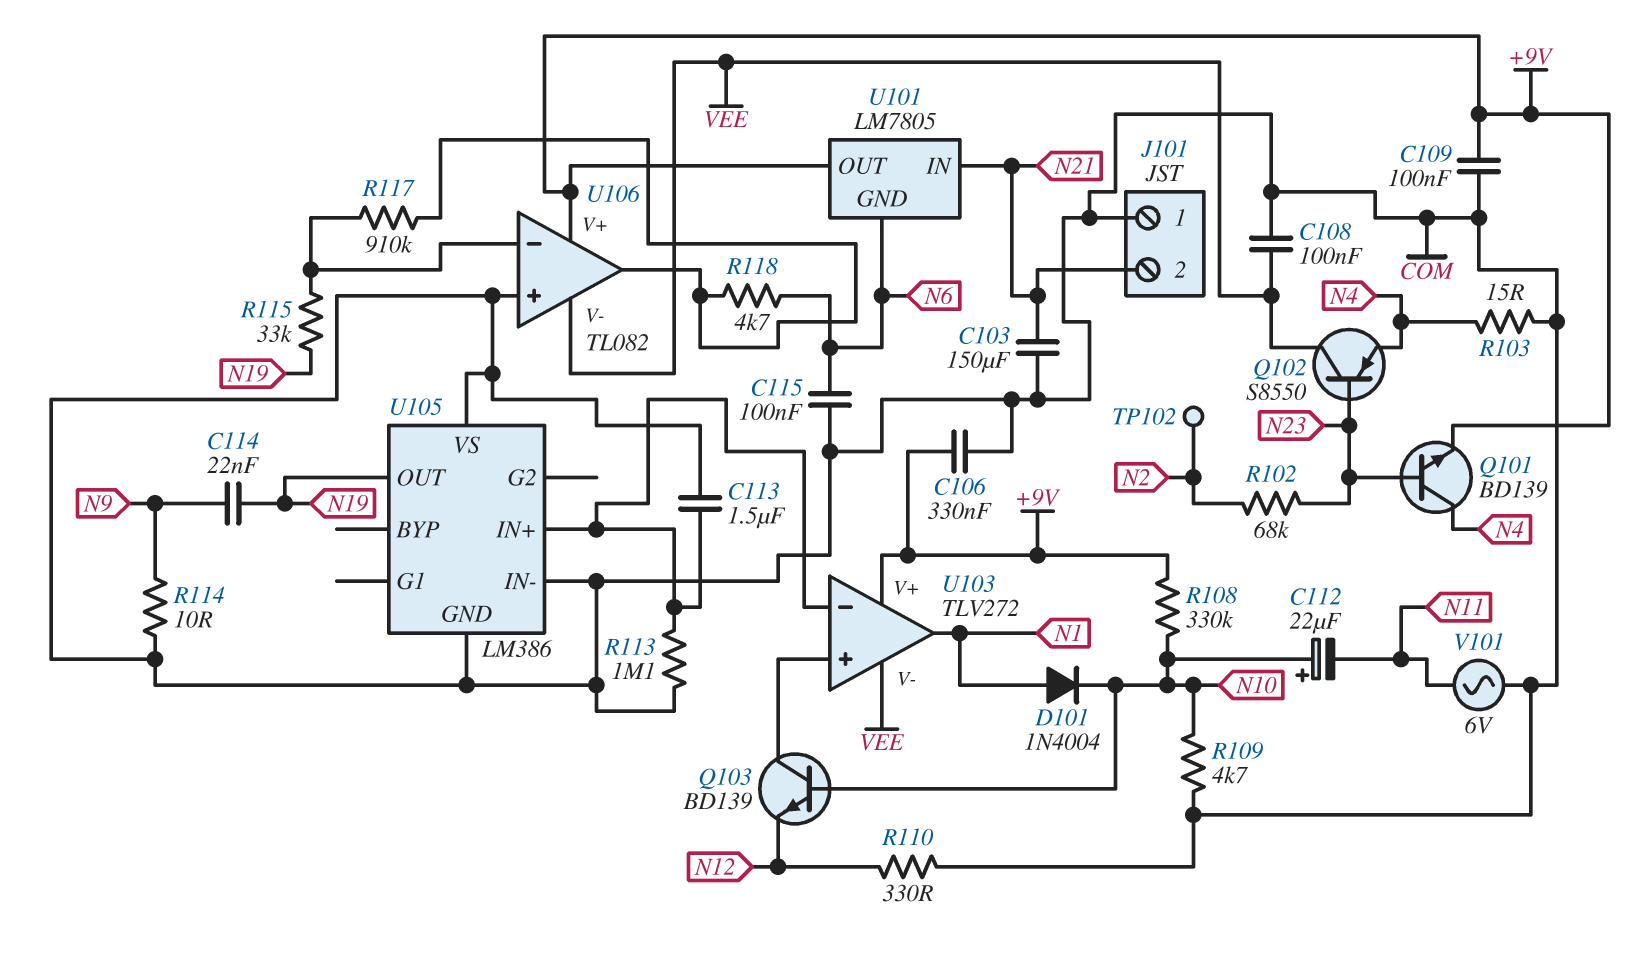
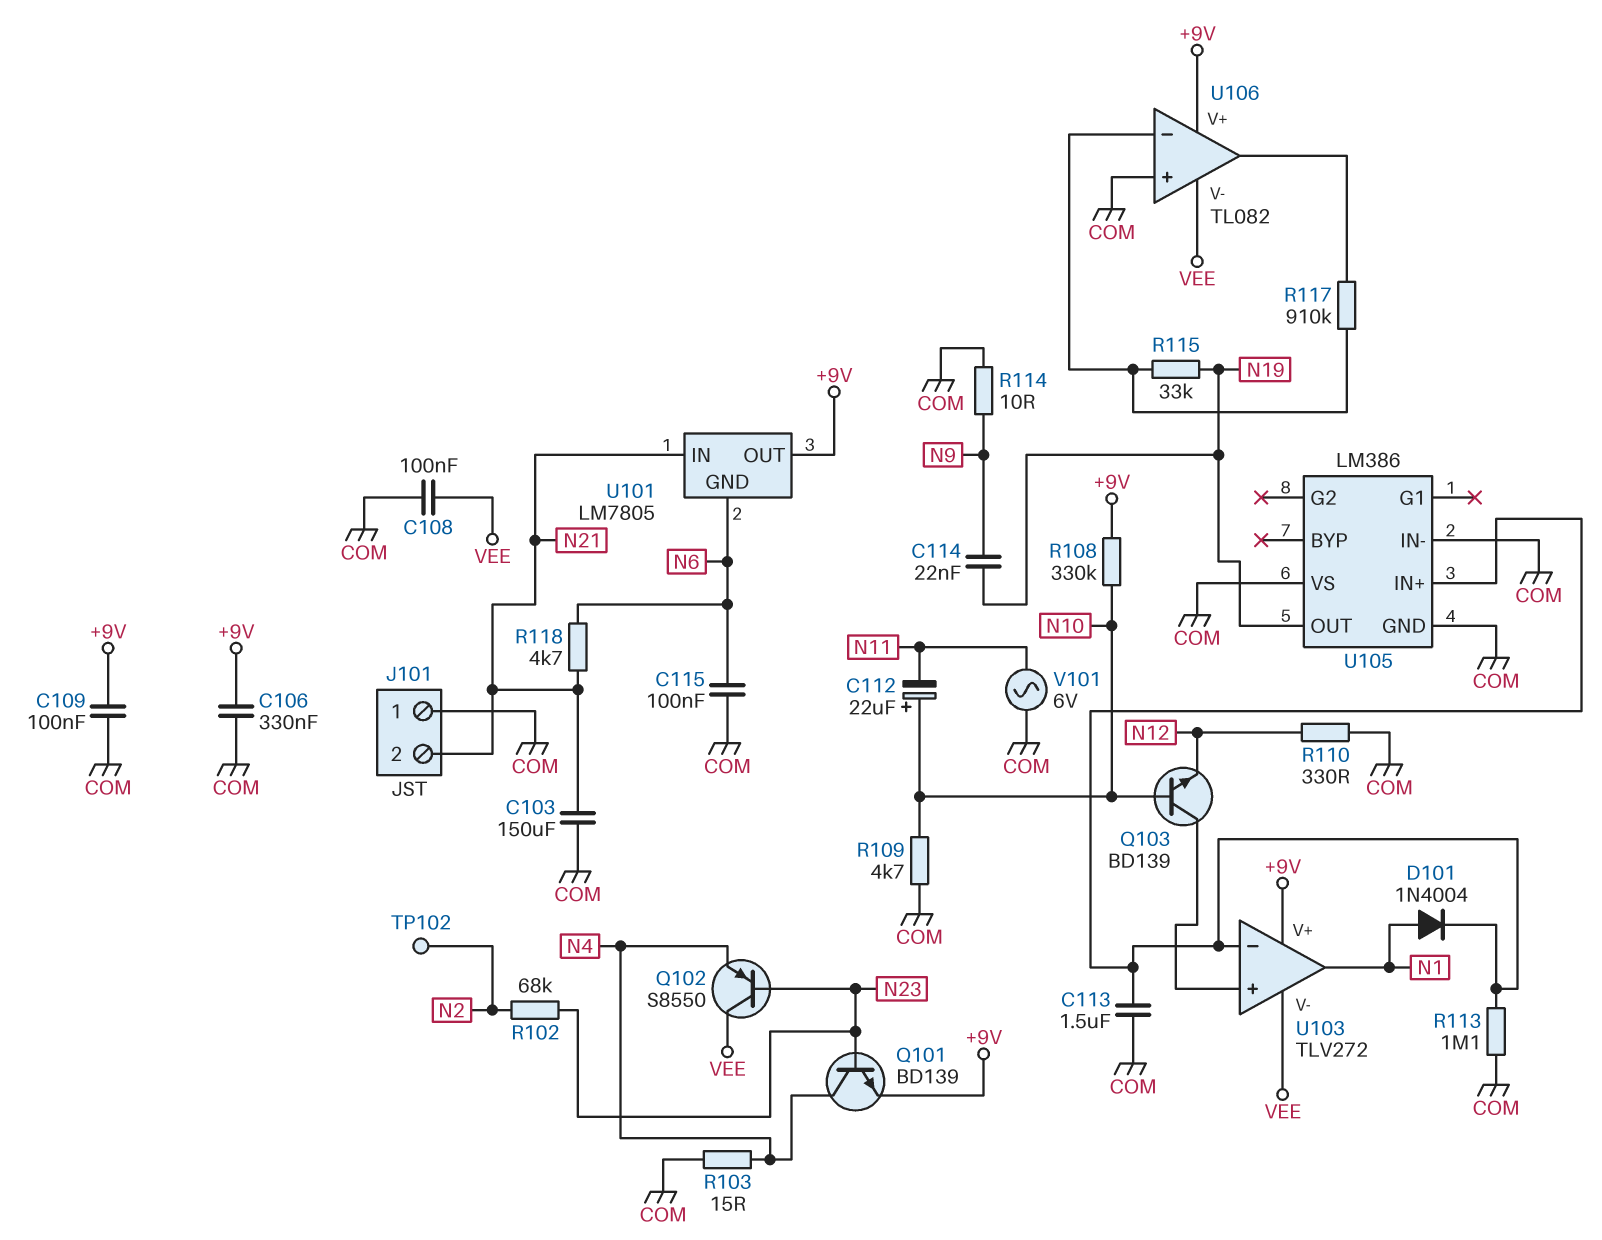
D101: diode 1N4004 (A N1, K N10) -> diode 1N4004 (A N1, K U103/in-)
R118: 4.7k (N6, U106/out) -> 4.7k (N6, N21)

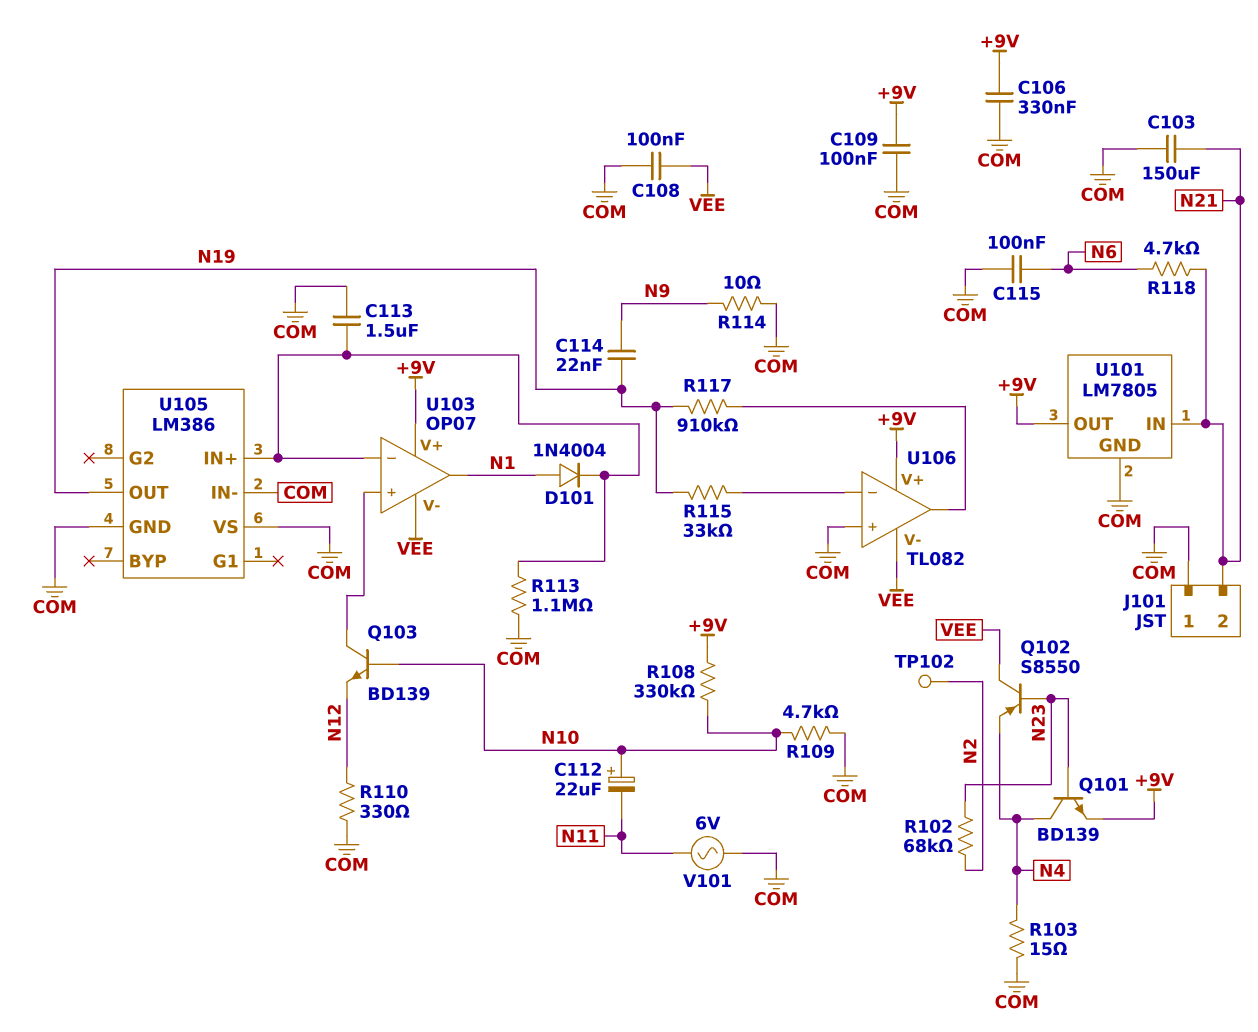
R117: 910k (U106/in-, U106/out) -> 910k (N19, U106/out)
U101 pin GND: N6 -> COM
U103: TLV272 -> OP07

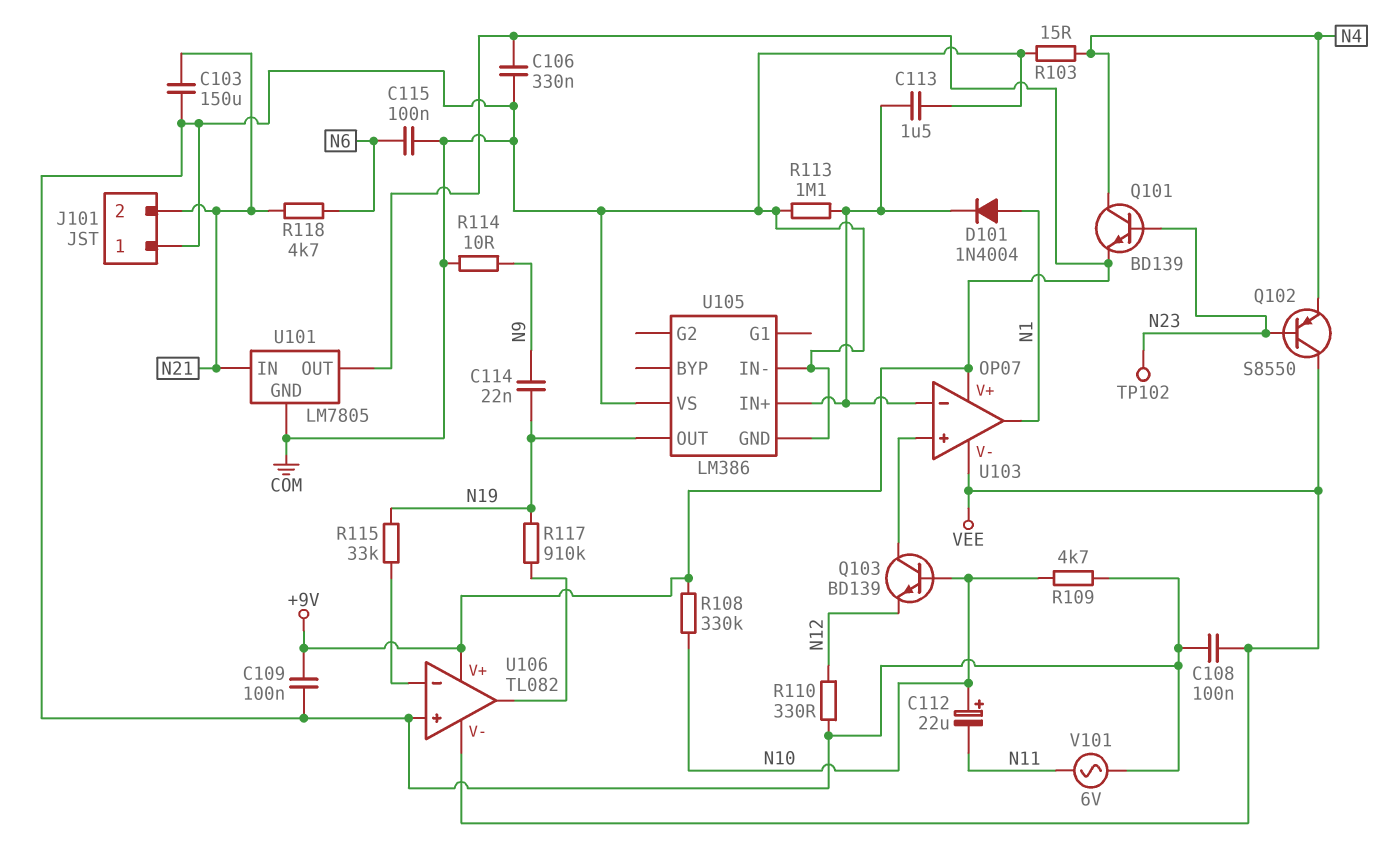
R102: 68k (N2, N23) -> none
TP102: test point (N2) -> test point (N23)

